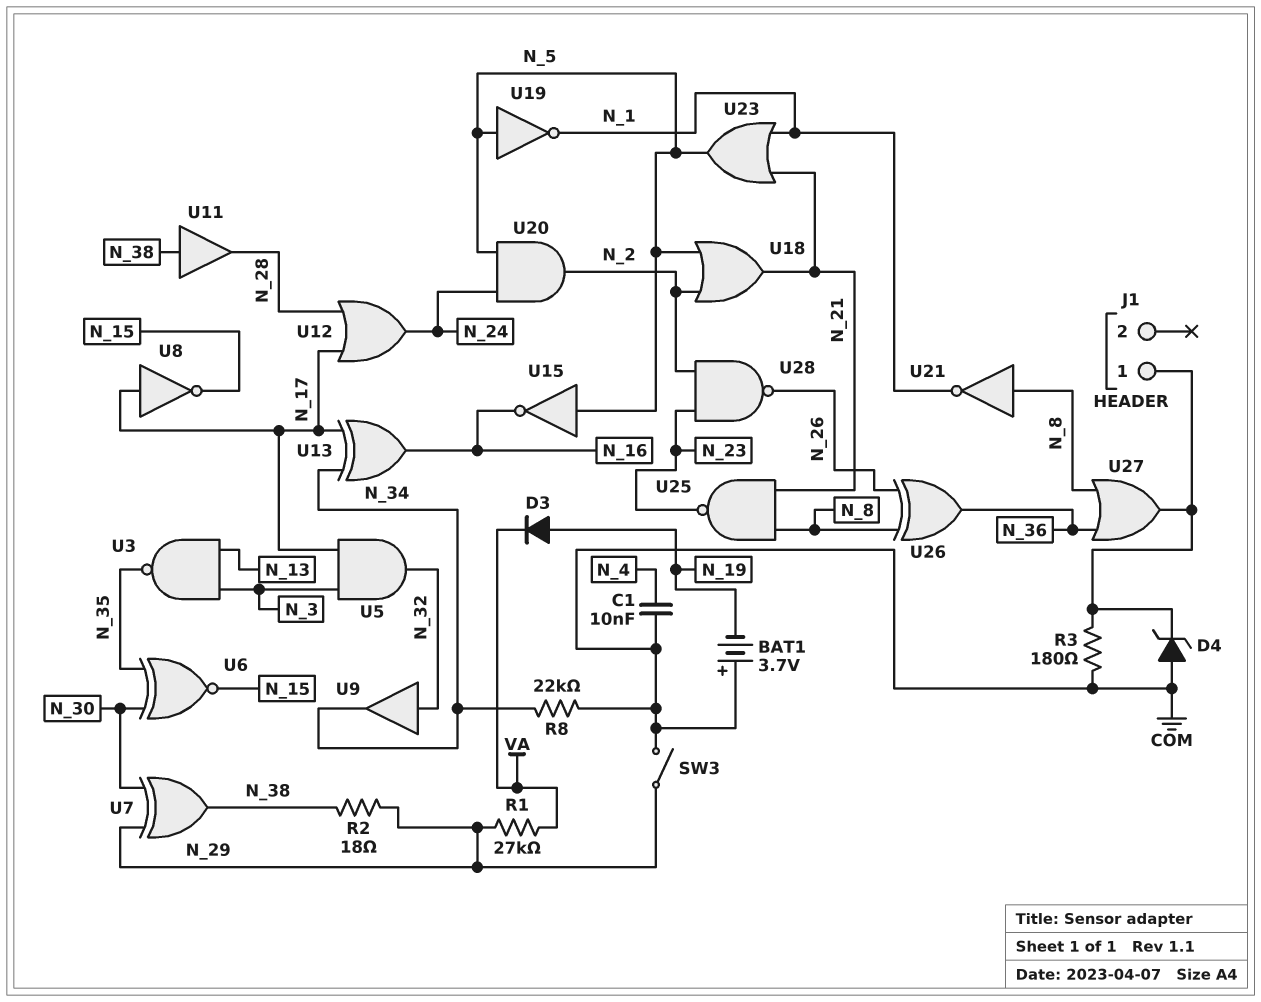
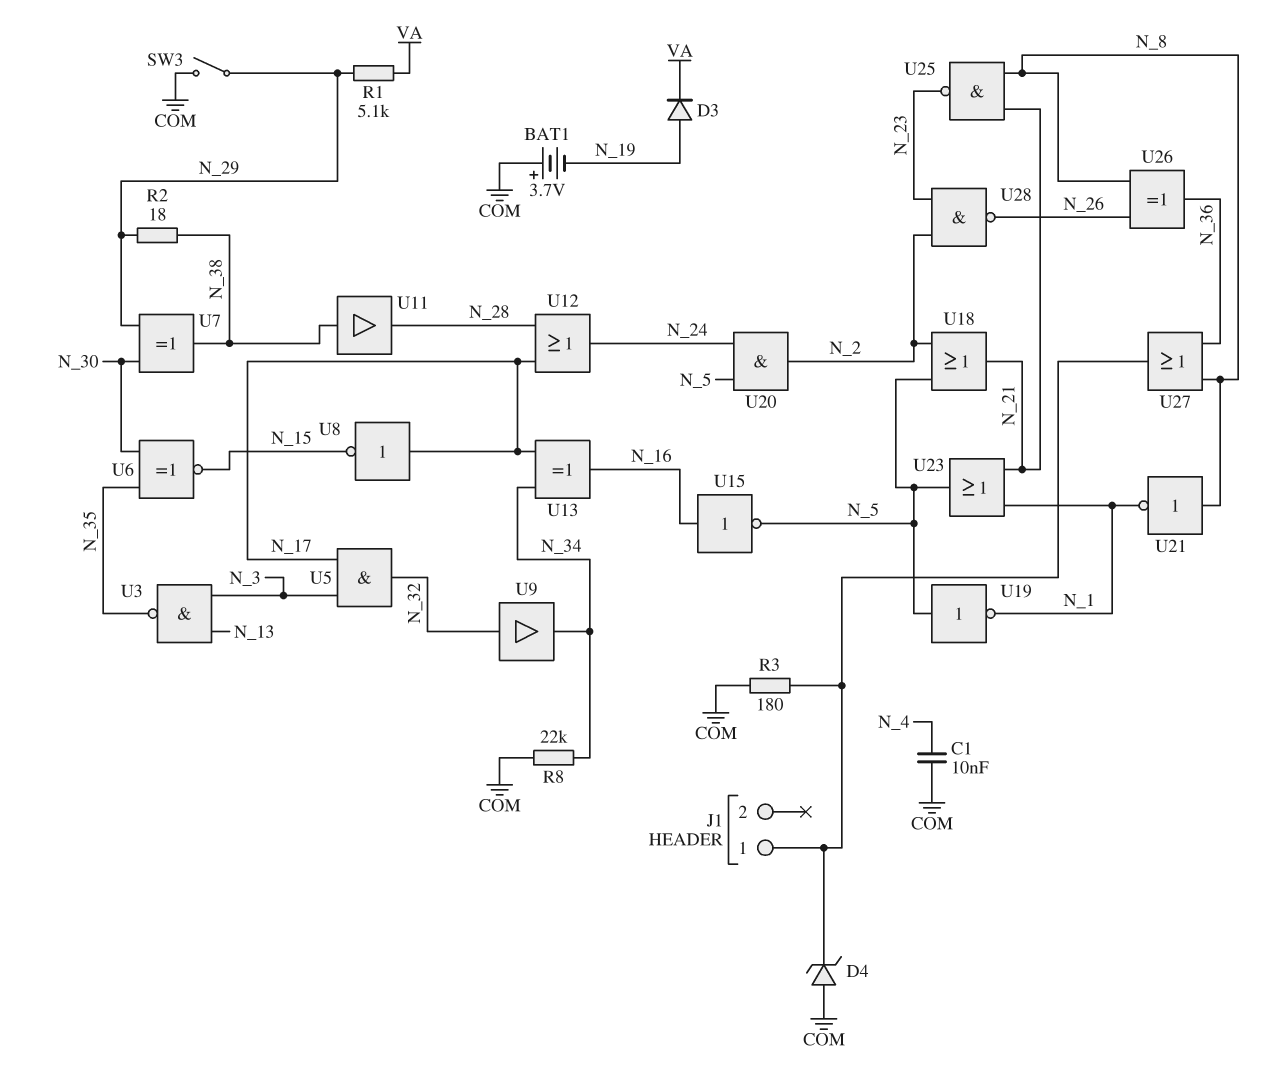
R1: 27k (N_29, VA) -> 5.1k (N_29, VA)
U15: NOT (in N_5, out N_16) -> NOT (in N_16, out N_5)

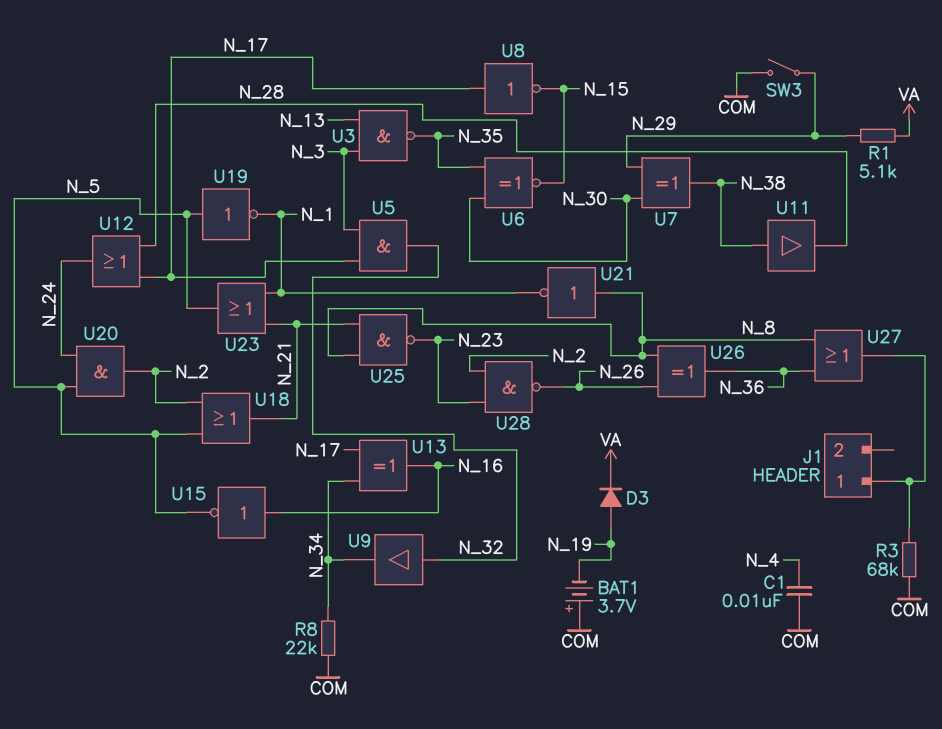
D4: zener (A COM, K J1/1) -> none
R2: 18 (N_29, N_38) -> none
R3: 180 (COM, J1/1) -> 68k (COM, J1/1)

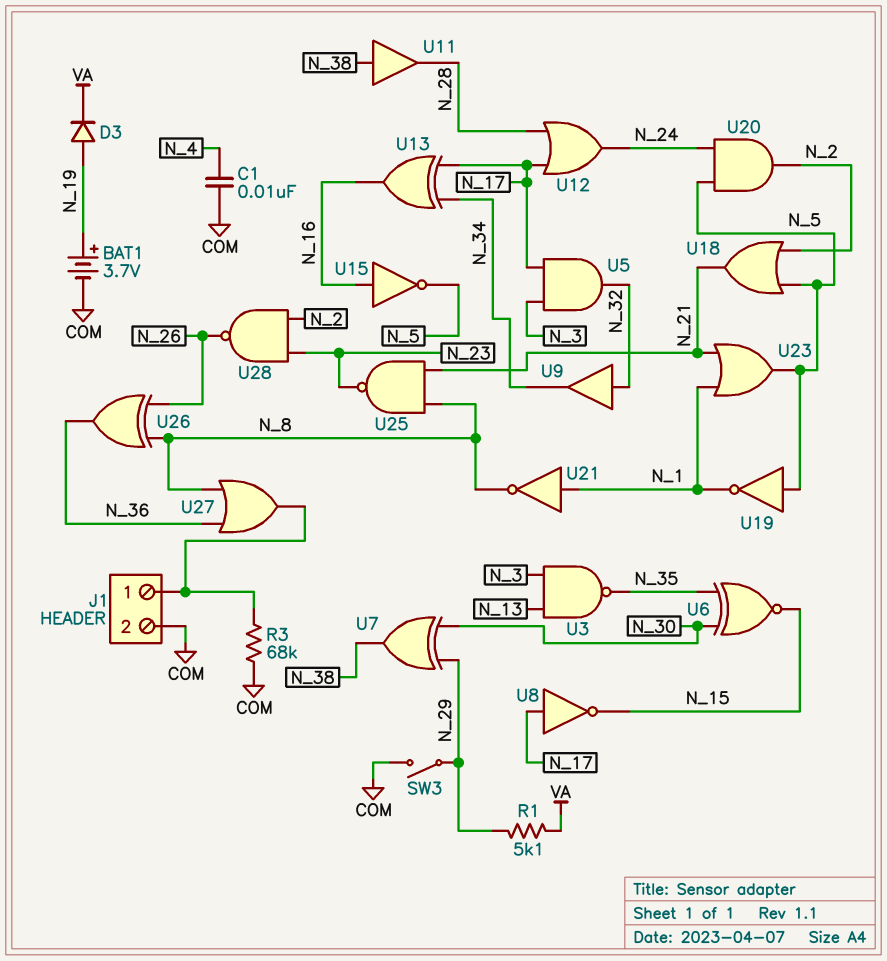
BAT1: 3.7V (plus COM, minus N_19) -> 3.7V (plus N_19, minus COM)
J1 pin 2: none -> COM
R8: 22k (COM, N_34) -> none
U21: NOT (in N_8, out N_1) -> NOT (in N_1, out N_8)

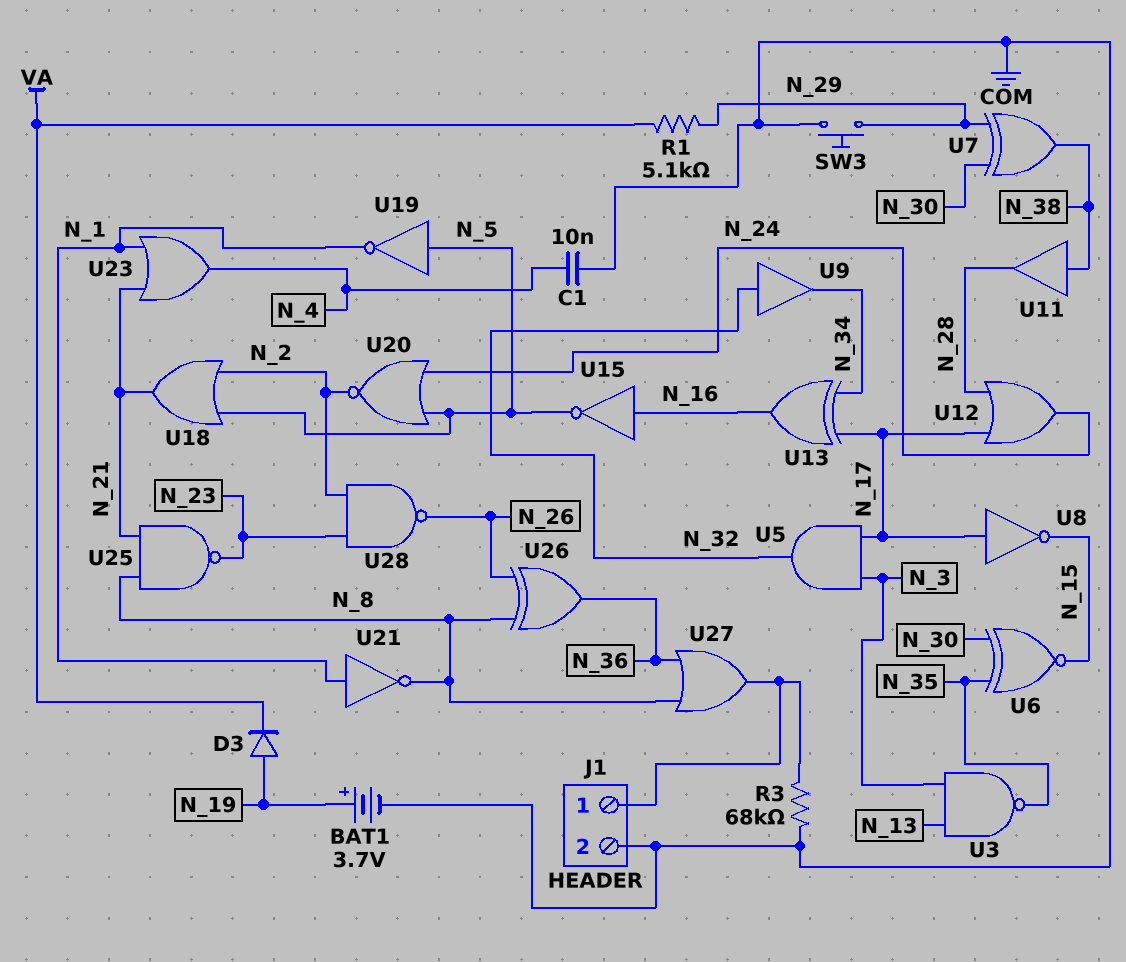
SW3: switch (COM, N_29) -> button (COM, N_29)
U20: AND (in N_5, in N_24, out N_2) -> NOR (in N_5, in N_24, out N_2)
U23: OR (in N_1, in N_21, out N_5) -> OR (in N_1, in N_21, out N_4)

